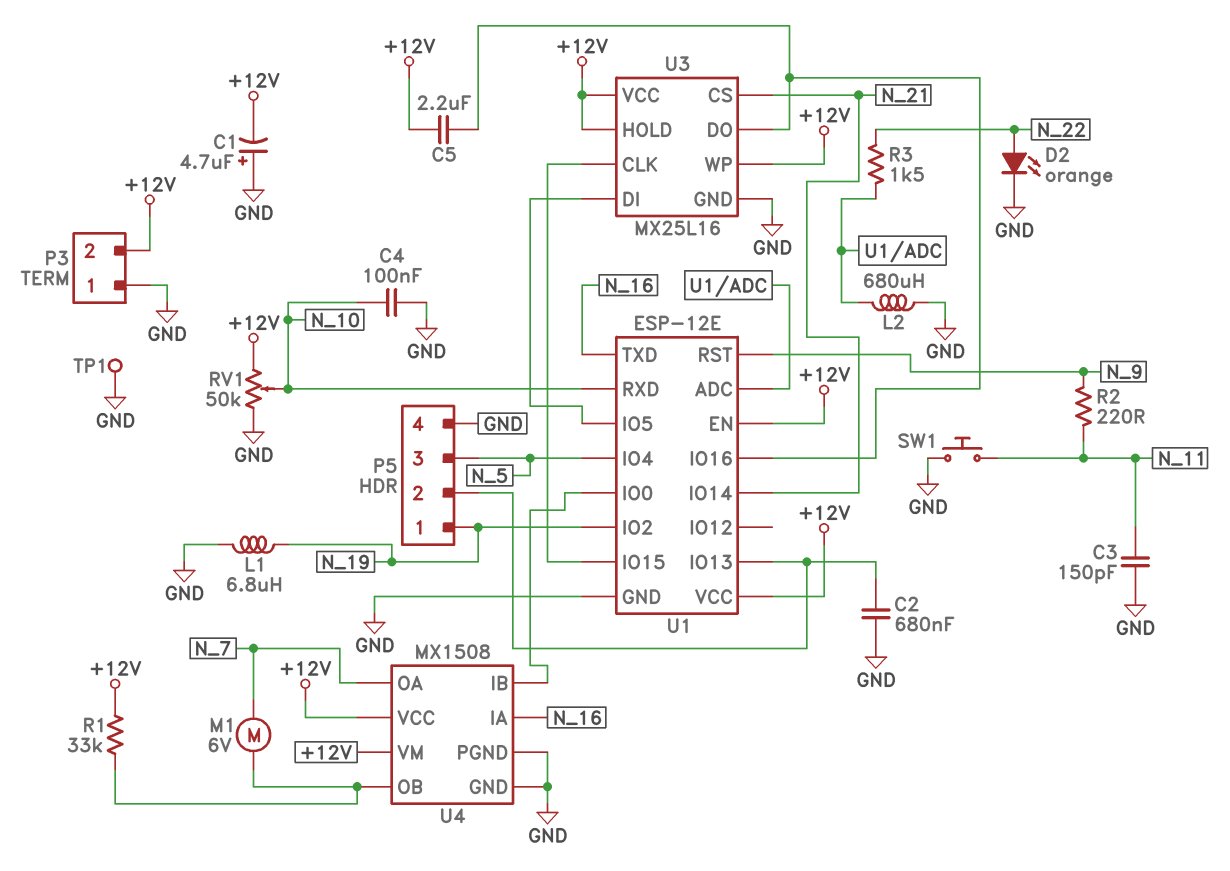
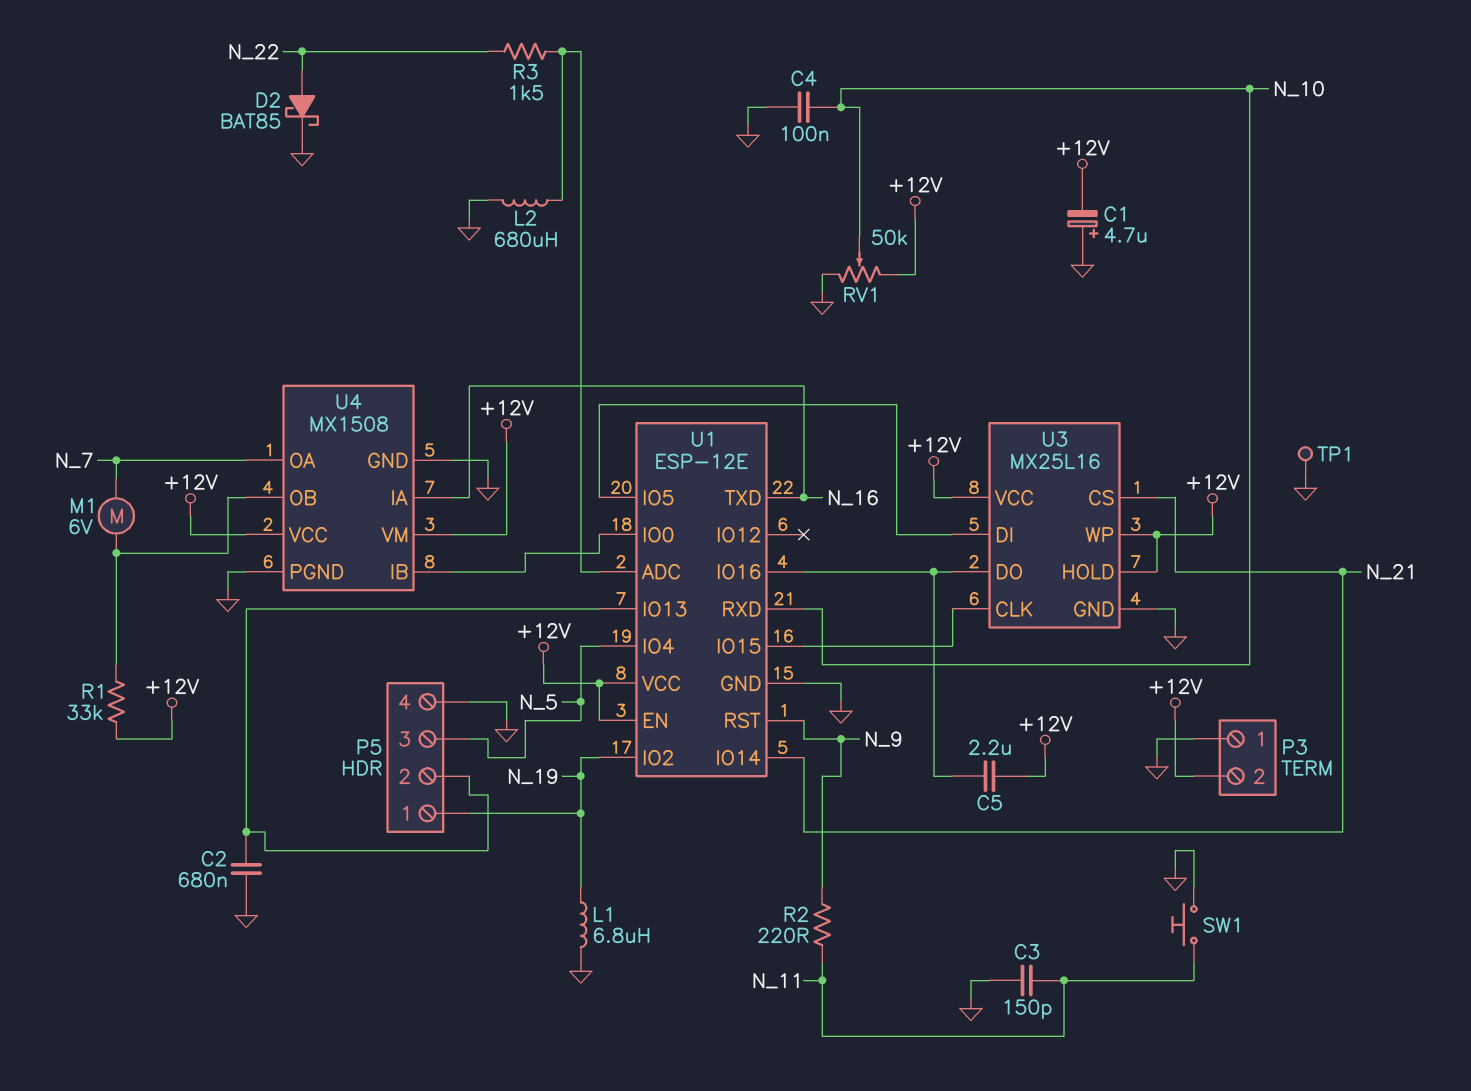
D2: LED orange (A N_22, K GND) -> schottky BAT85 (A N_22, K GND)

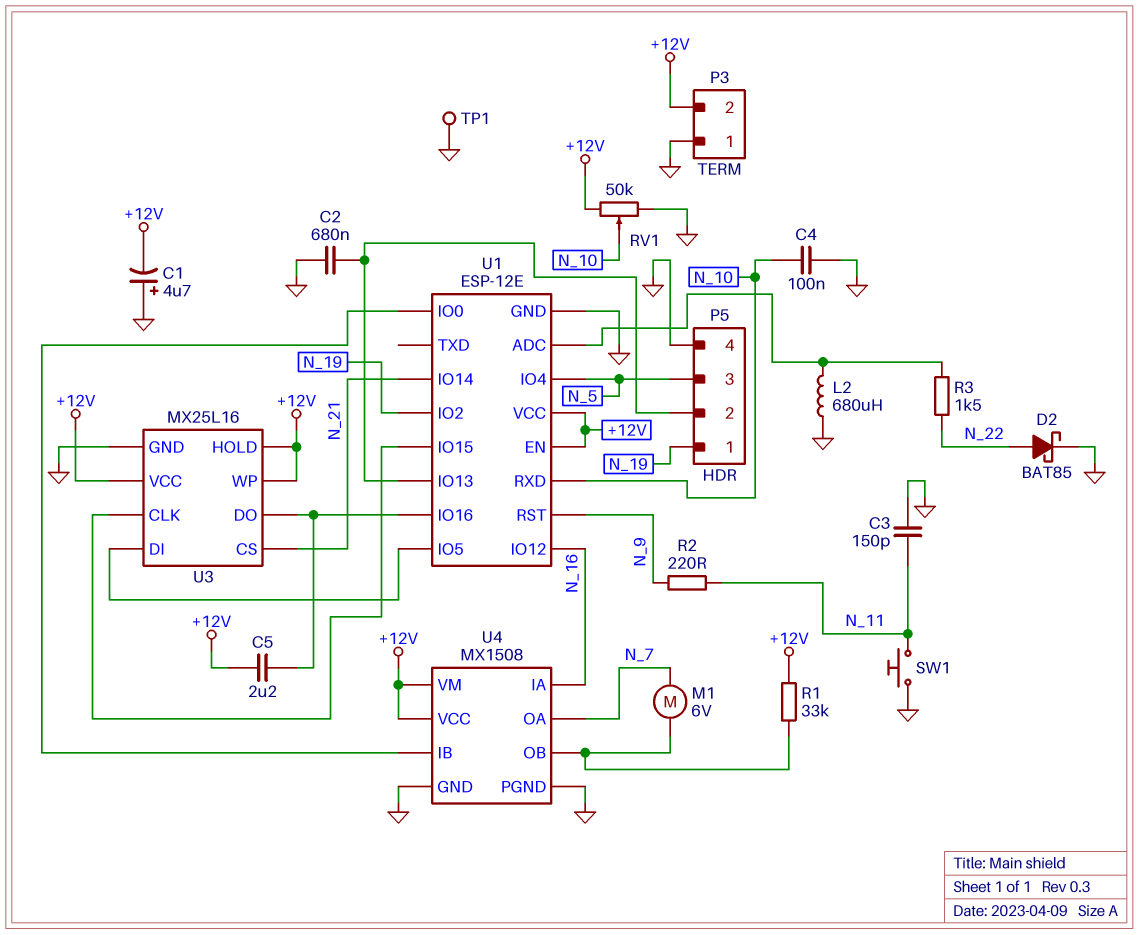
L1: 6.8uH (GND, N_19) -> none
U1 pin IO12: none -> N_16
U1 pin TXD: N_16 -> none

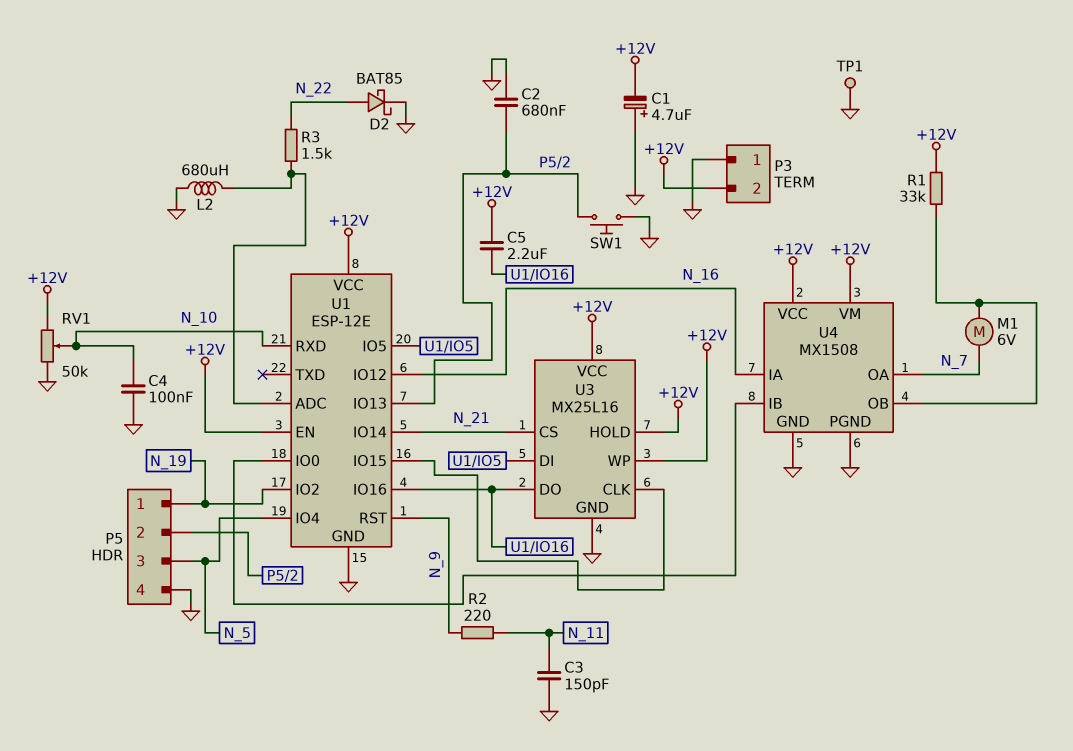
SW1: button (GND, N_11) -> button (GND, P5/2)

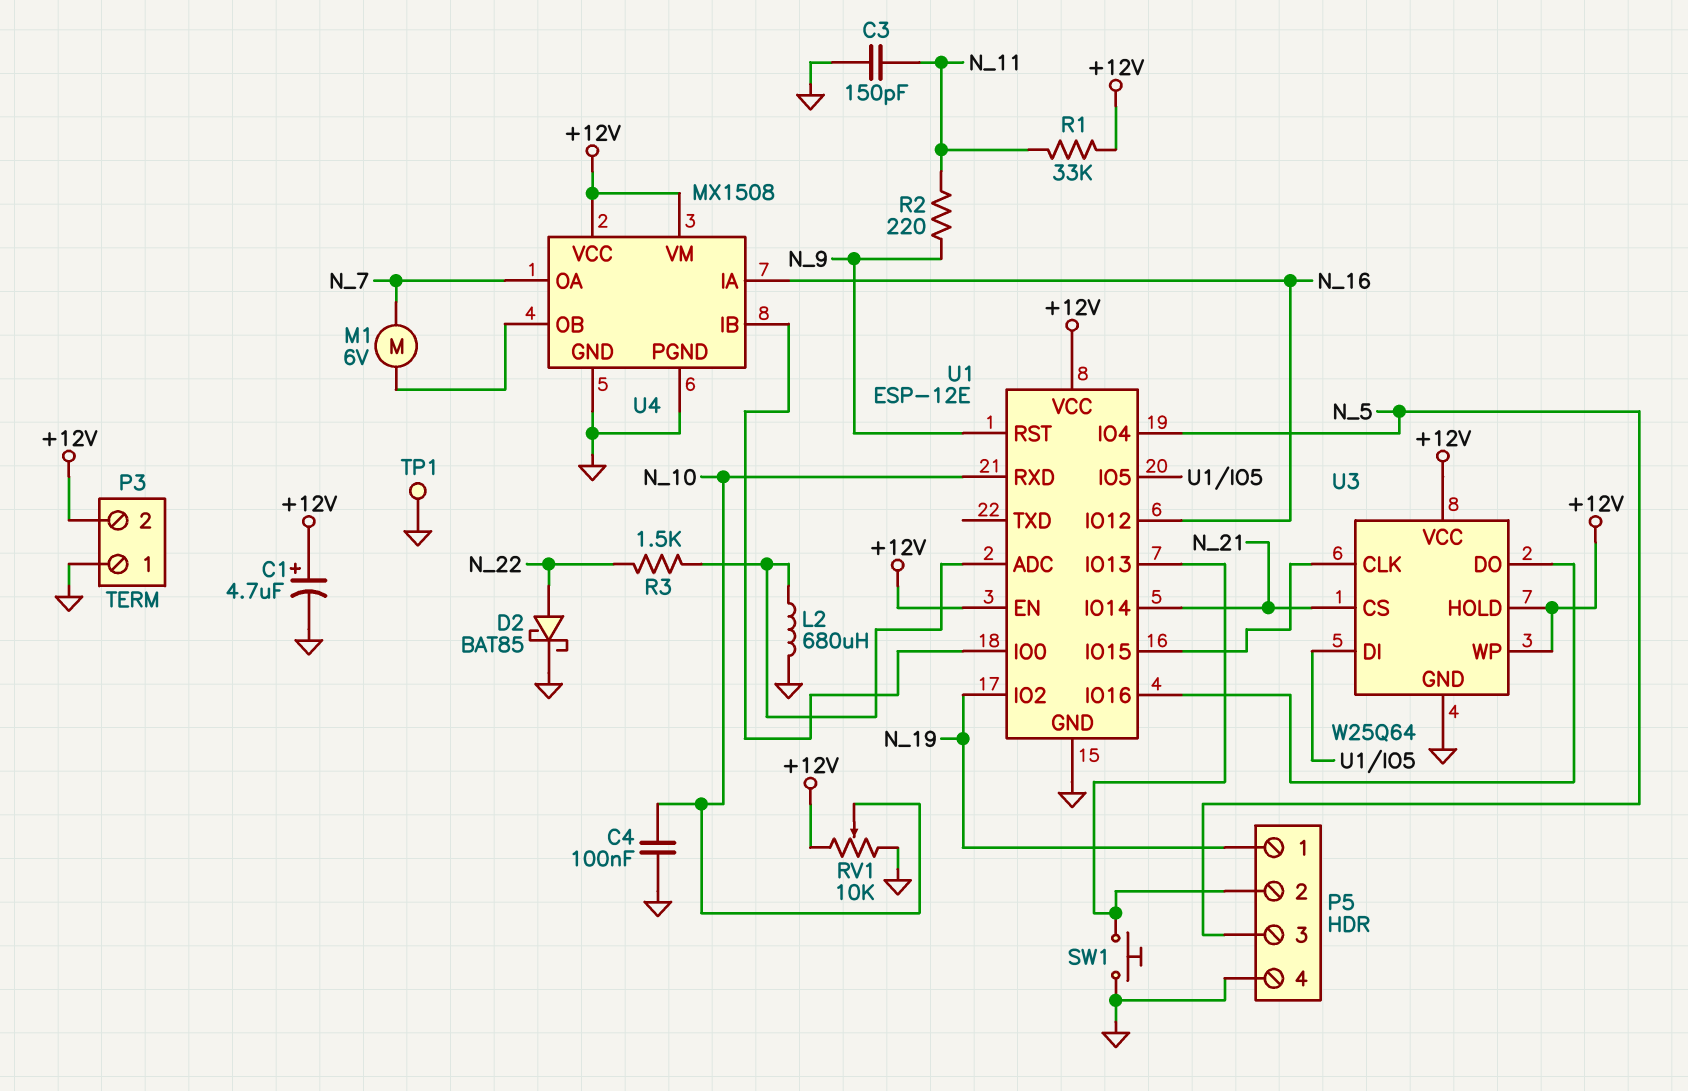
C1: 4.7uF (plus GND, minus +12V) -> 4.7uF (plus +12V, minus GND)
C2: 680nF (GND, P5/2) -> none
C5: 2.2uF (+12V, U1/IO16) -> none
R1: 33k (+12V, U4/OB) -> 33k (+12V, N_11)
RV1: 50k (+12V, GND, wiper N_10) -> 10k (+12V, GND, wiper N_10)
U3: MX25L16 -> W25Q64

